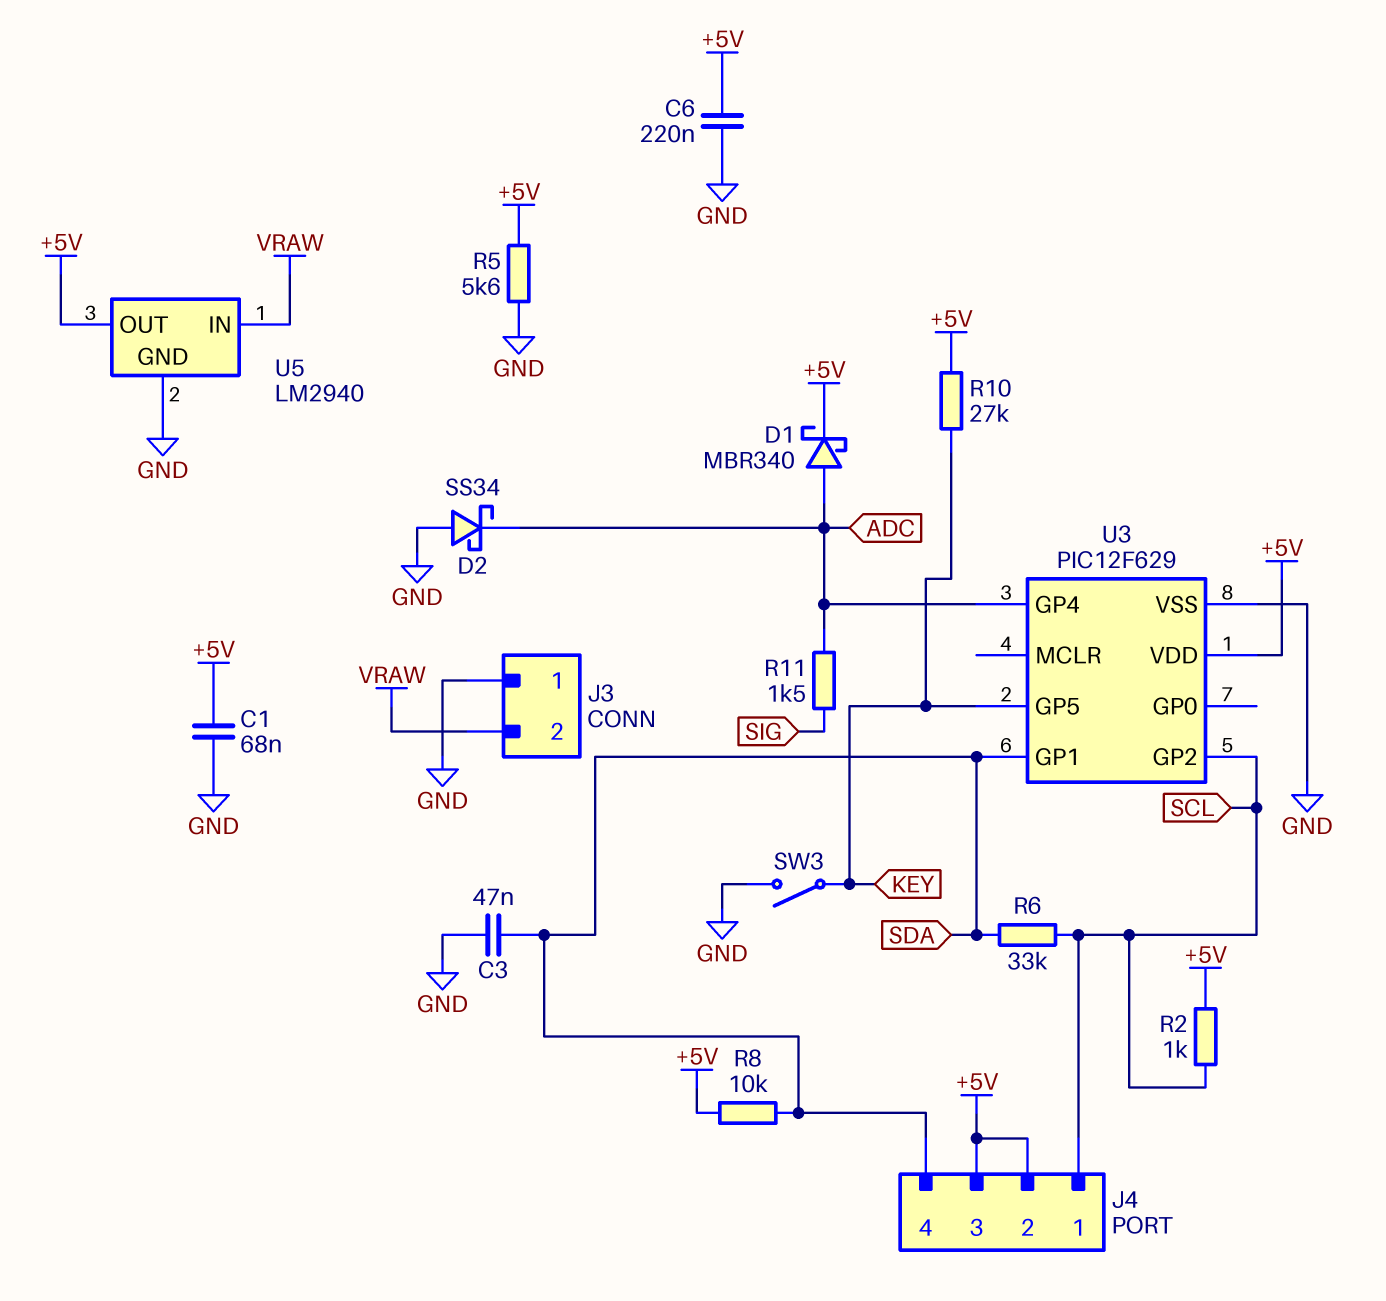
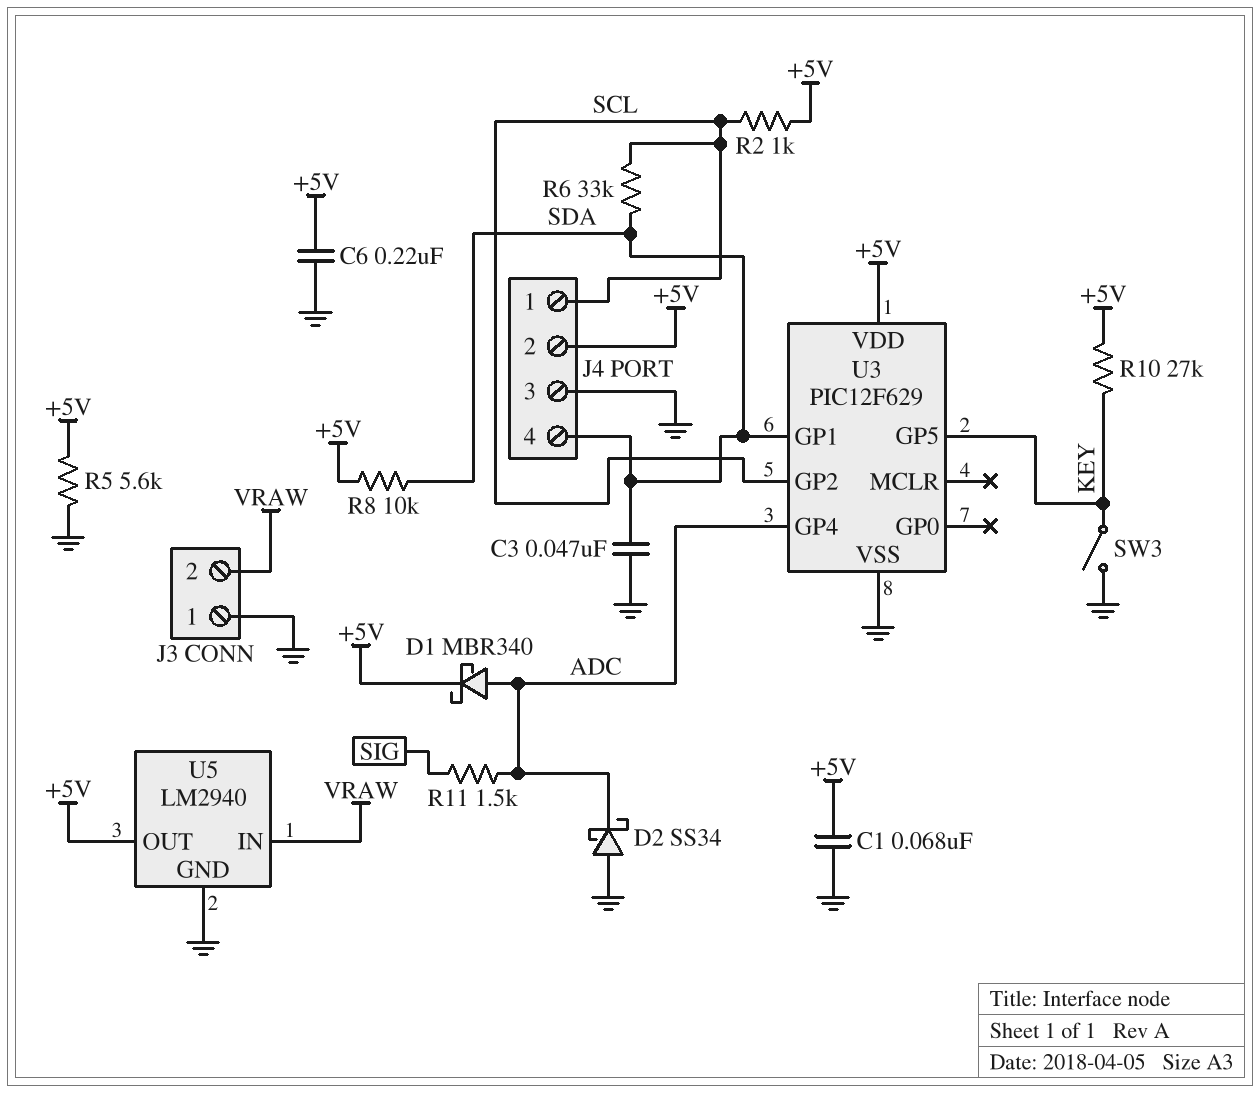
J4 pin 3: +5V -> GND

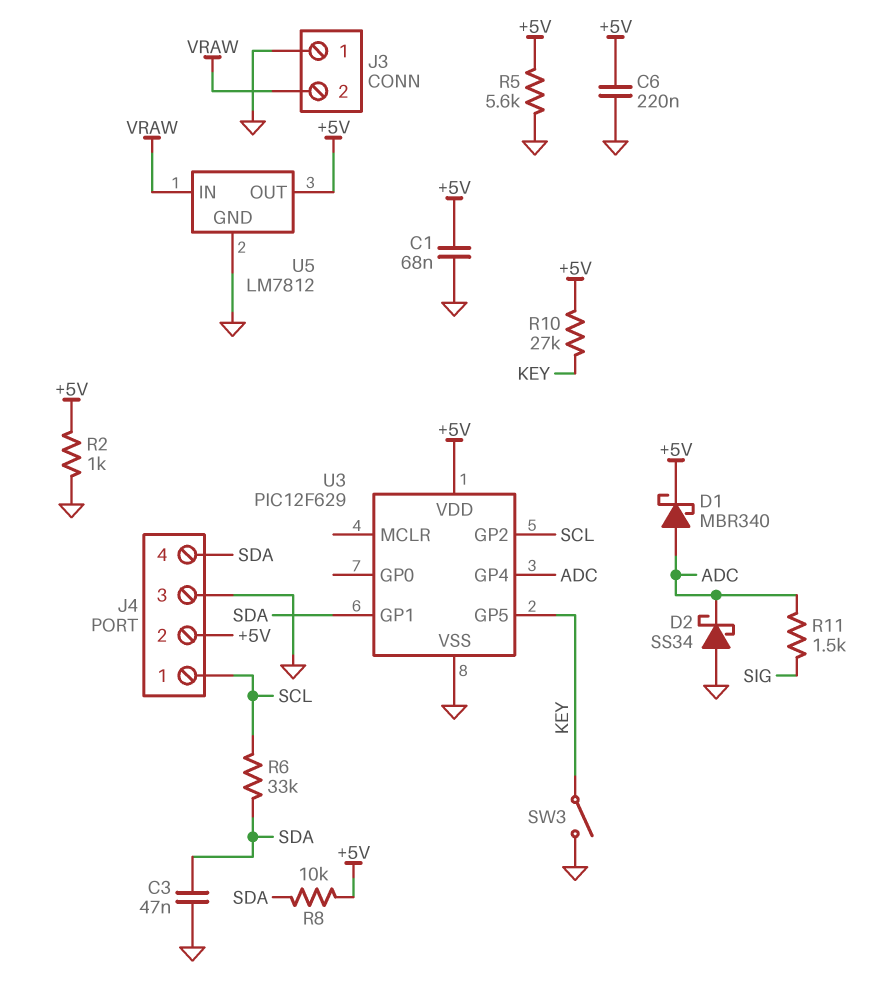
R2: 1k (+5V, SCL) -> 1k (+5V, GND)
U5: LM2940 -> LM7812

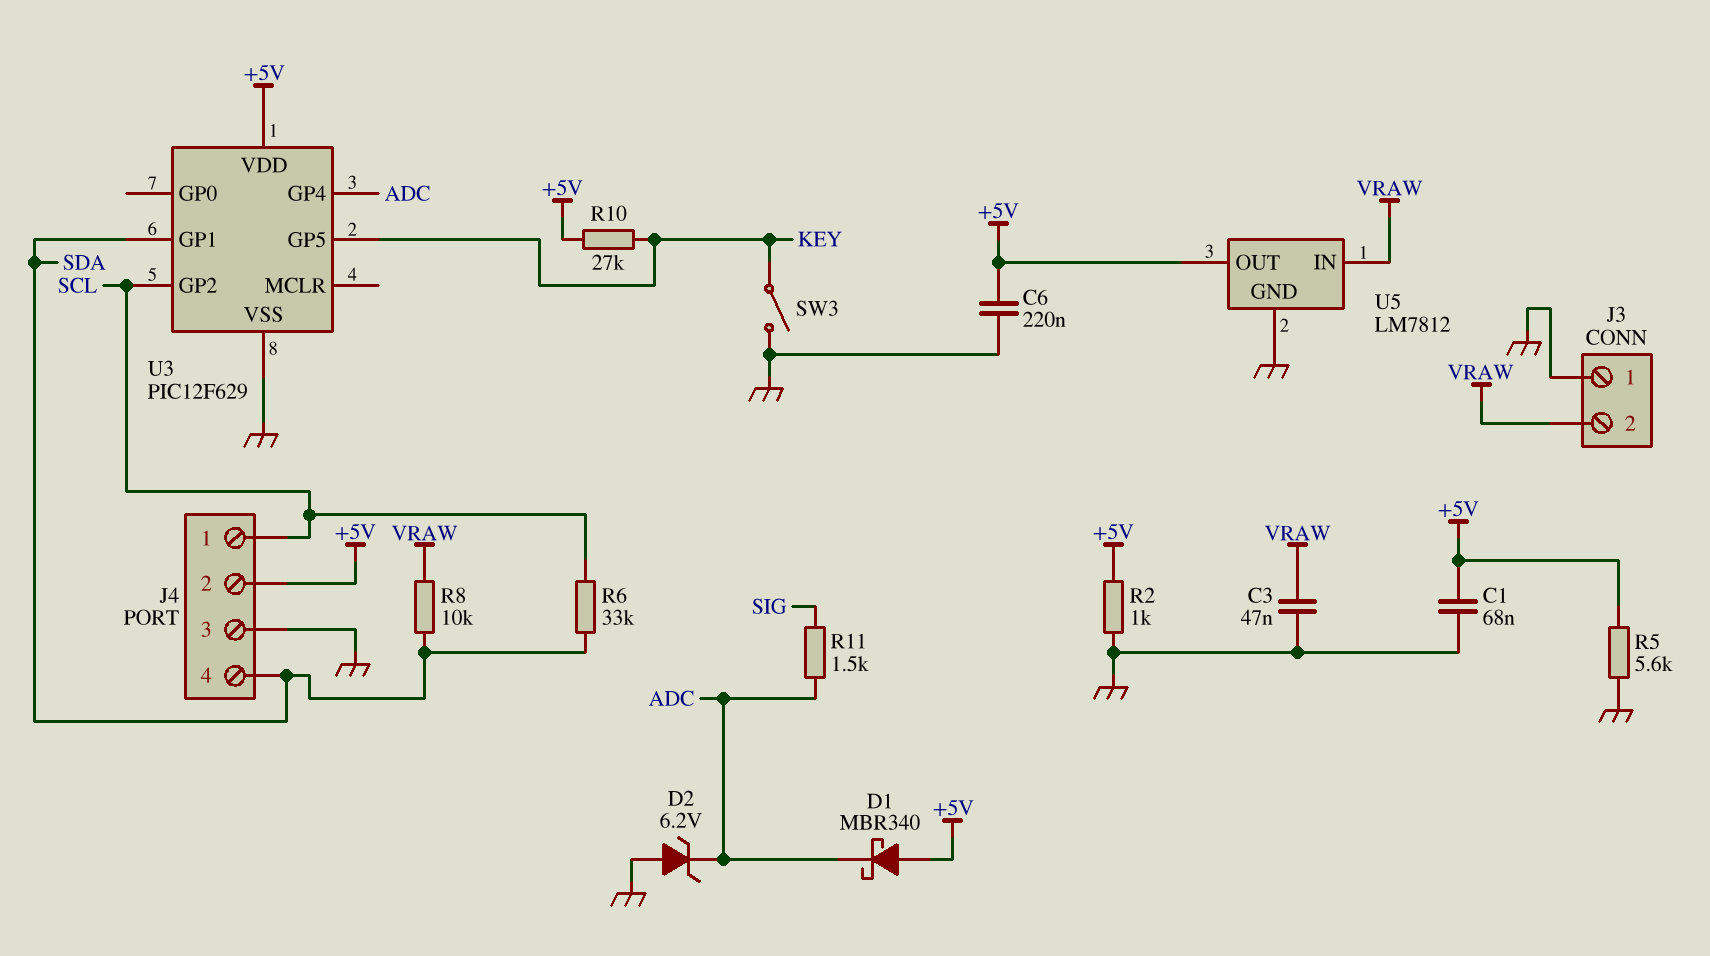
C3: 47nF (GND, SDA) -> 47nF (GND, VRAW)
D1: schottky MBR340 (A ADC, K +5V) -> schottky MBR340 (A +5V, K ADC)
D2: schottky SS34 (A GND, K ADC) -> zener 6.2V (A GND, K ADC)
R8: 10k (+5V, SDA) -> 10k (SDA, VRAW)

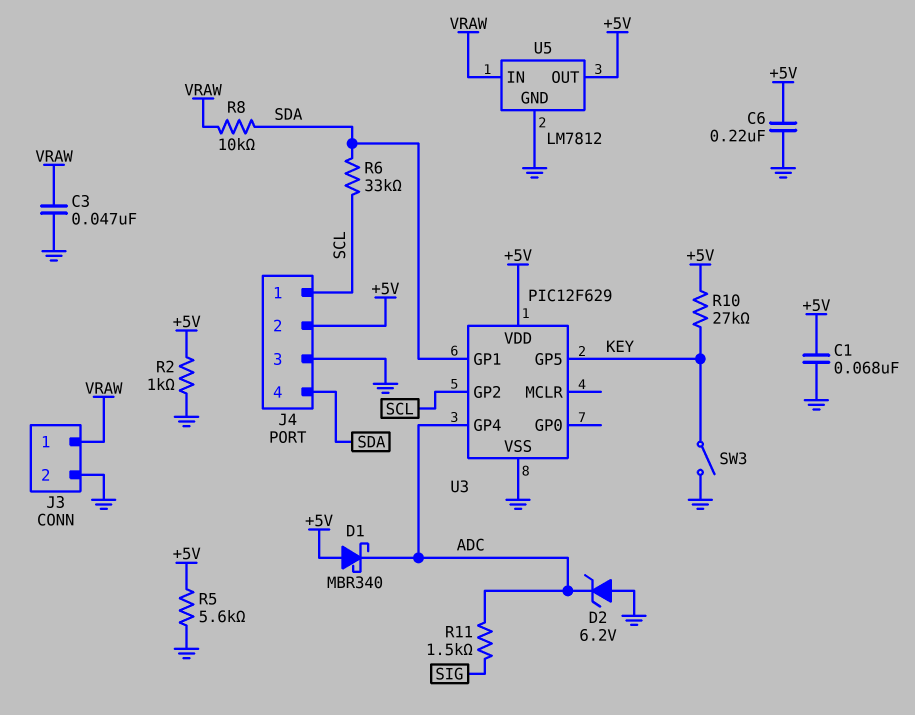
J3 pin 1: GND -> VRAW
J3 pin 2: VRAW -> GND

